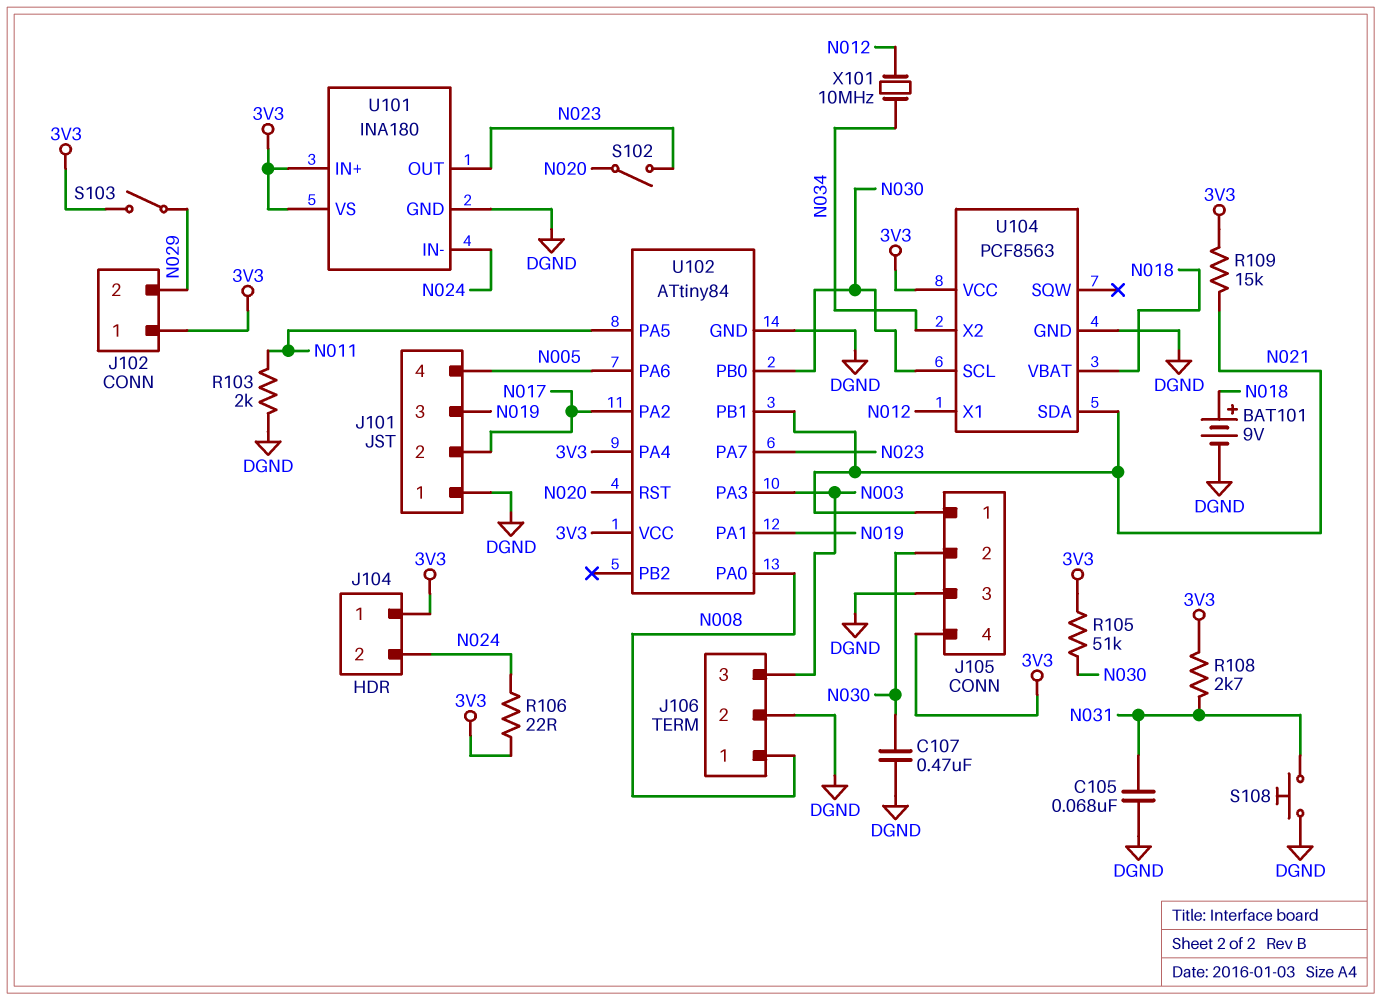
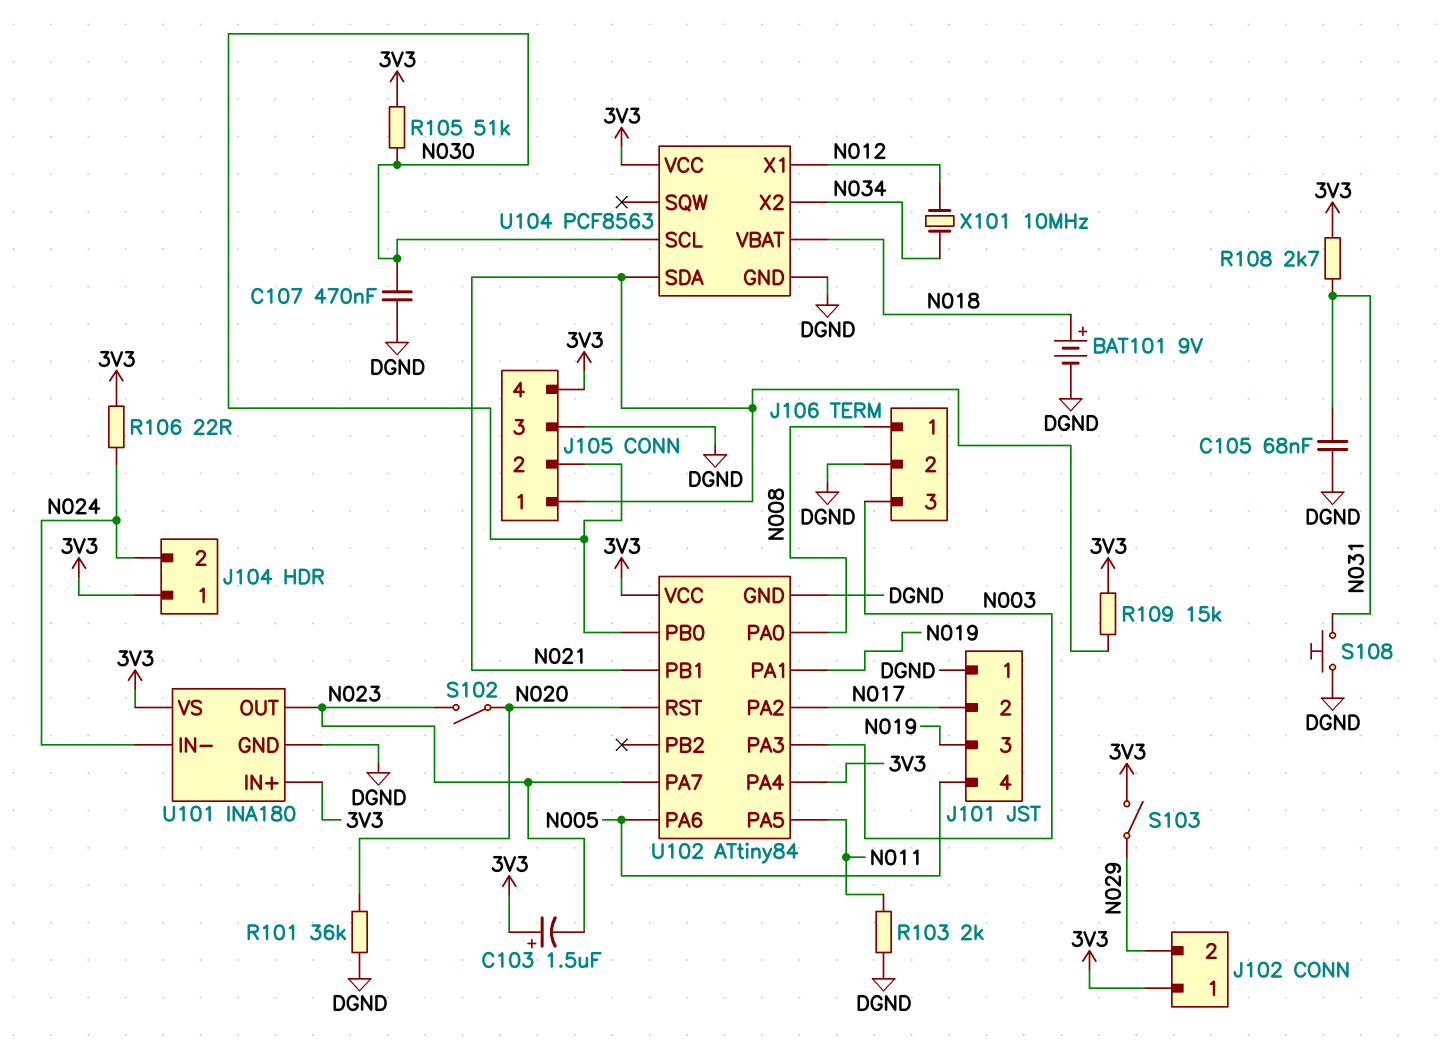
C103: none -> 1.5uF (plus 3V3, minus N023)
R101: none -> 36k (DGND, N020)

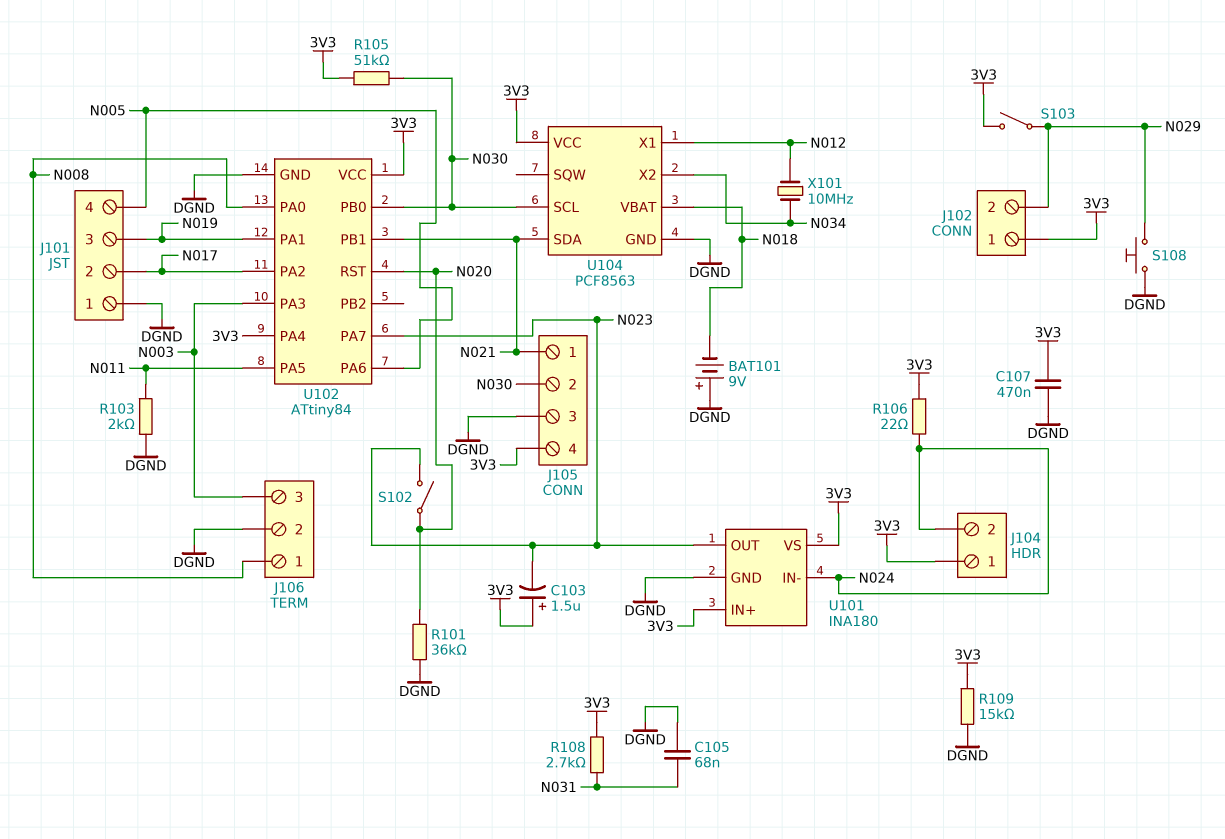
BAT101: 9V (plus N018, minus DGND) -> 9V (plus DGND, minus N018)
C107: 470nF (DGND, N030) -> 470nF (3V3, DGND)
R109: 15k (3V3, N021) -> 15k (3V3, DGND)
S108: button (DGND, N031) -> button (DGND, N029)

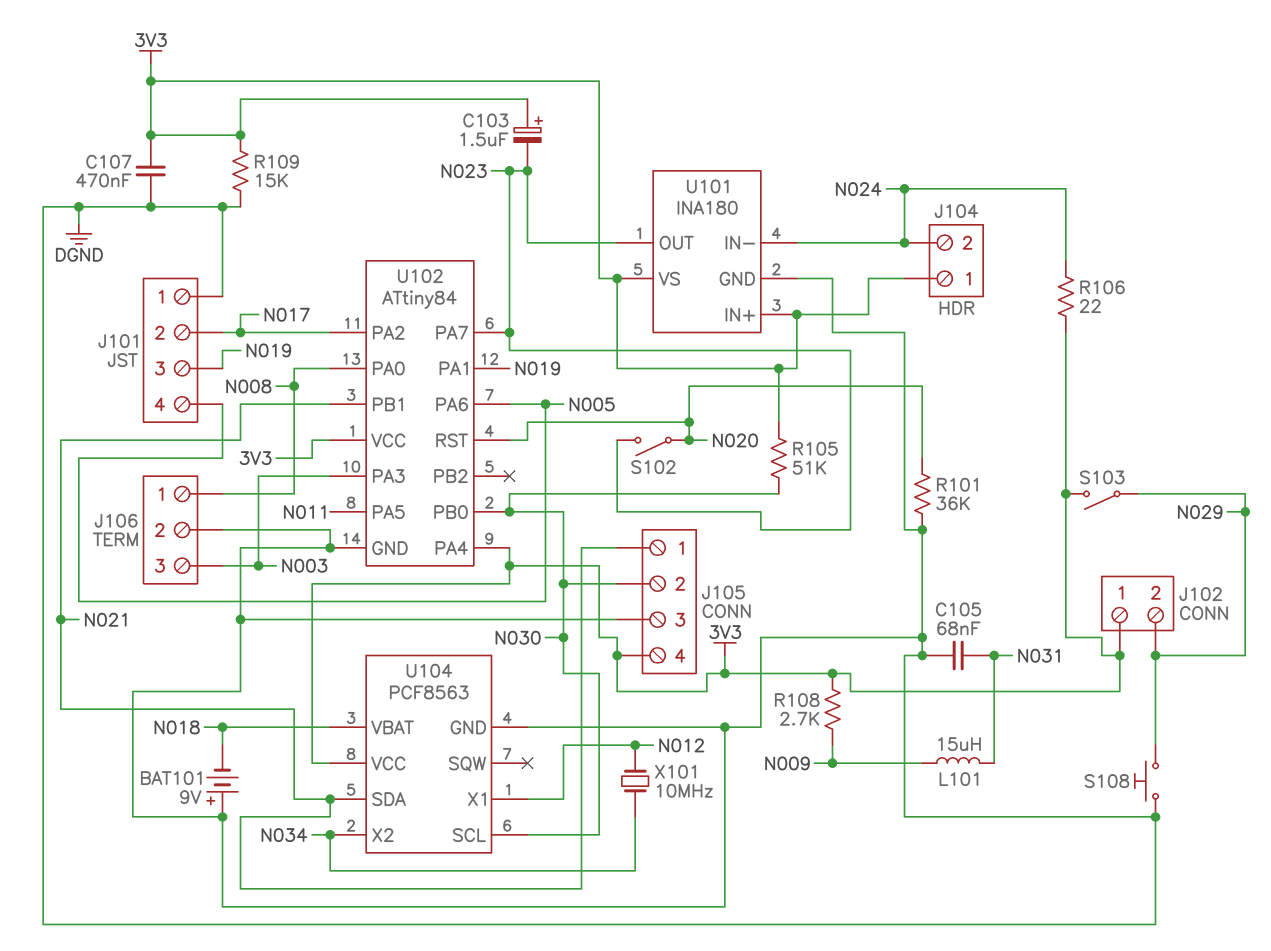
L101: none -> 15uH (N009, N031)
R103: 2k (DGND, N011) -> none
R108: 2.7k (3V3, N031) -> 2.7k (3V3, N009)

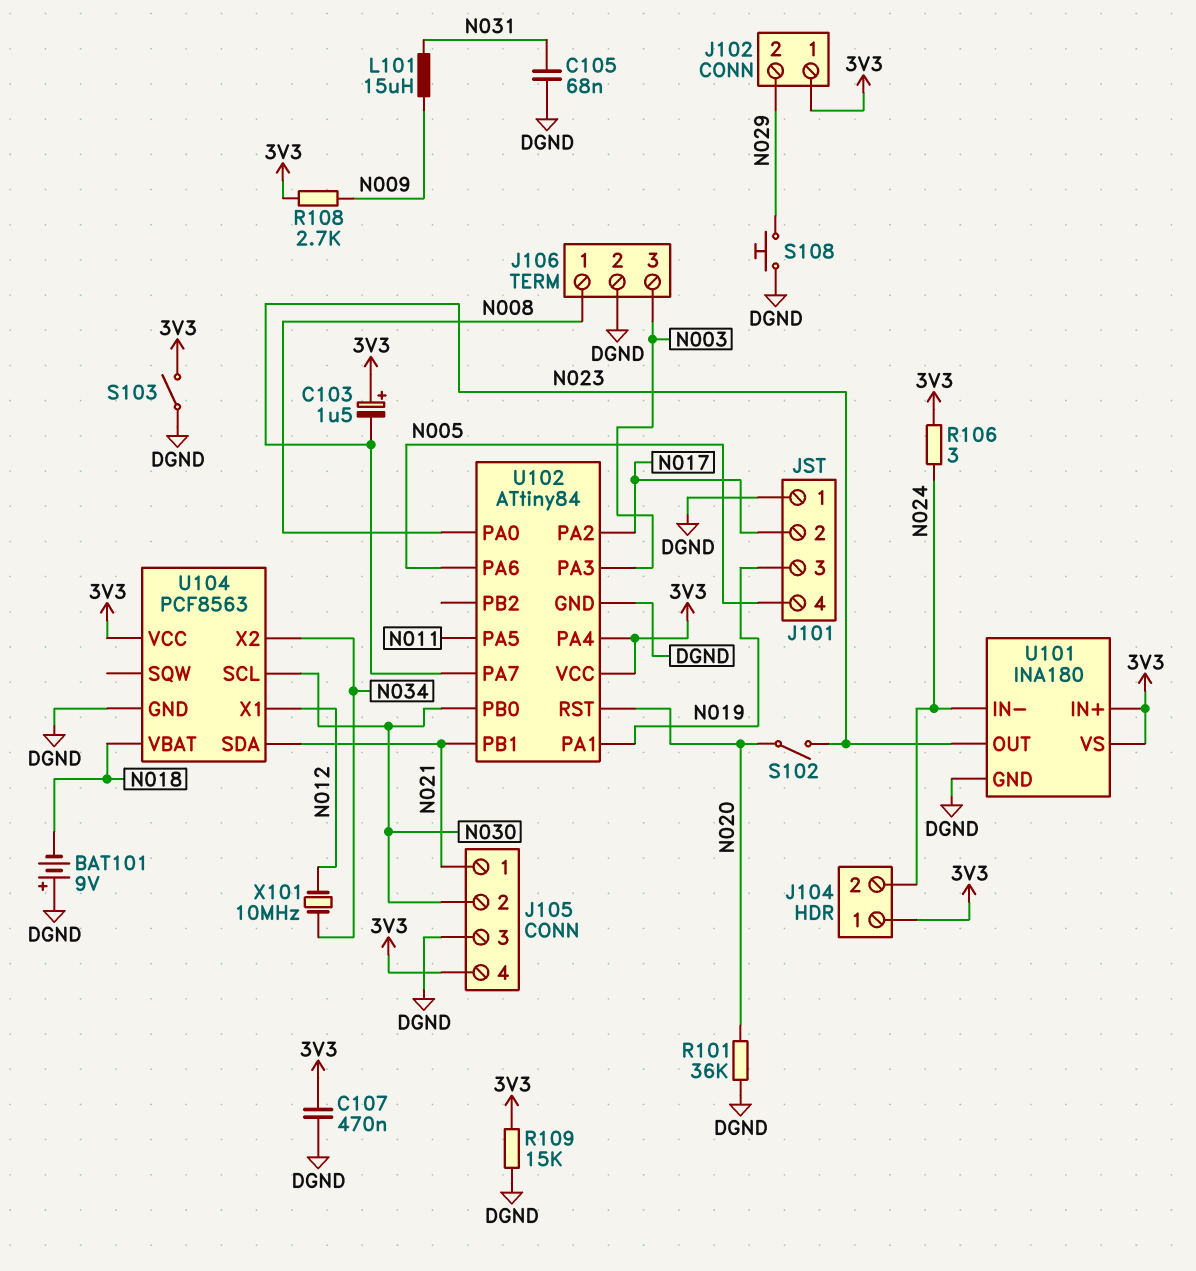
R105: 51k (3V3, N030) -> none
R106: 22 (3V3, N024) -> 3 (3V3, N024)
S103: switch (3V3, N029) -> switch (3V3, DGND)

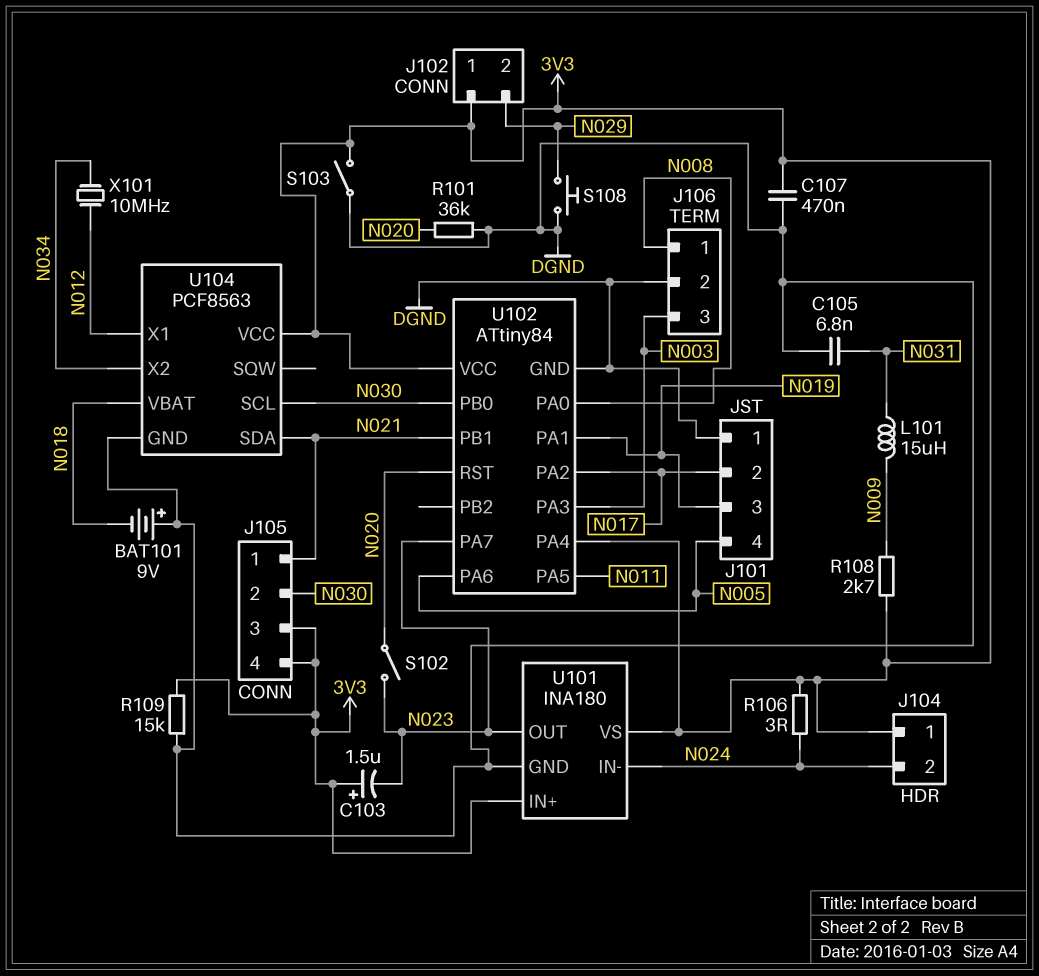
C105: 68nF (DGND, N031) -> 6.8nF (DGND, N031)
J105 pin 3: DGND -> 3V3

